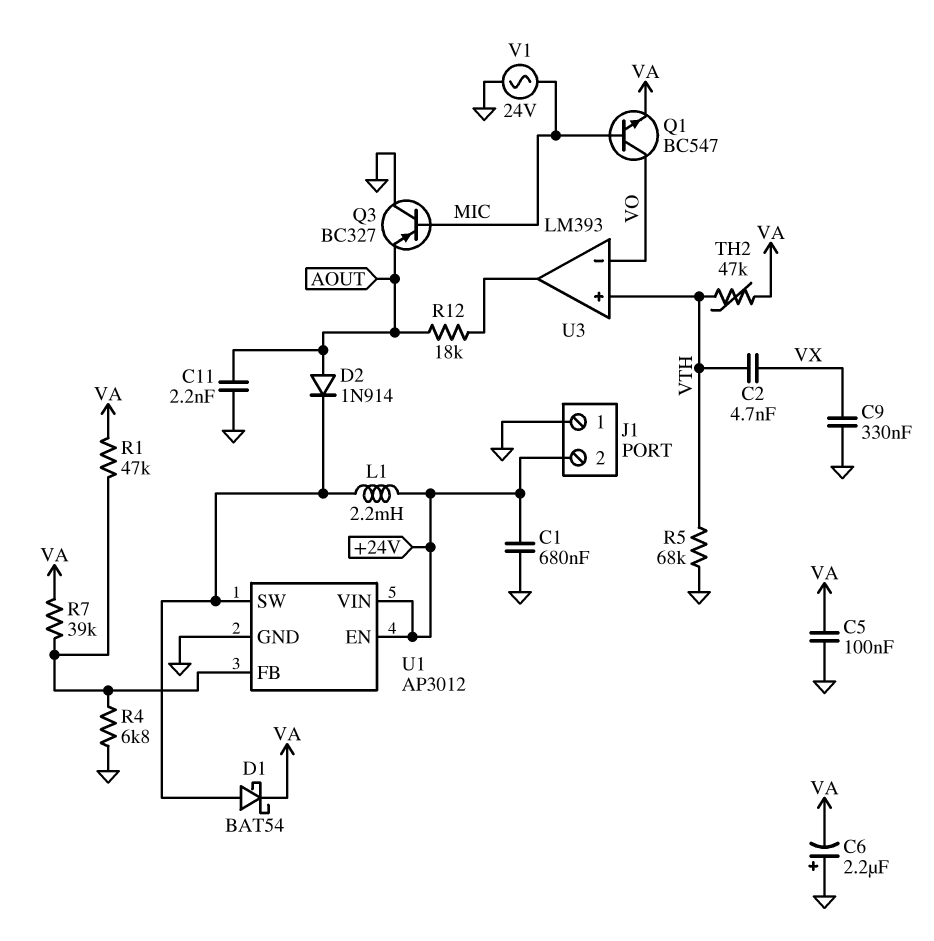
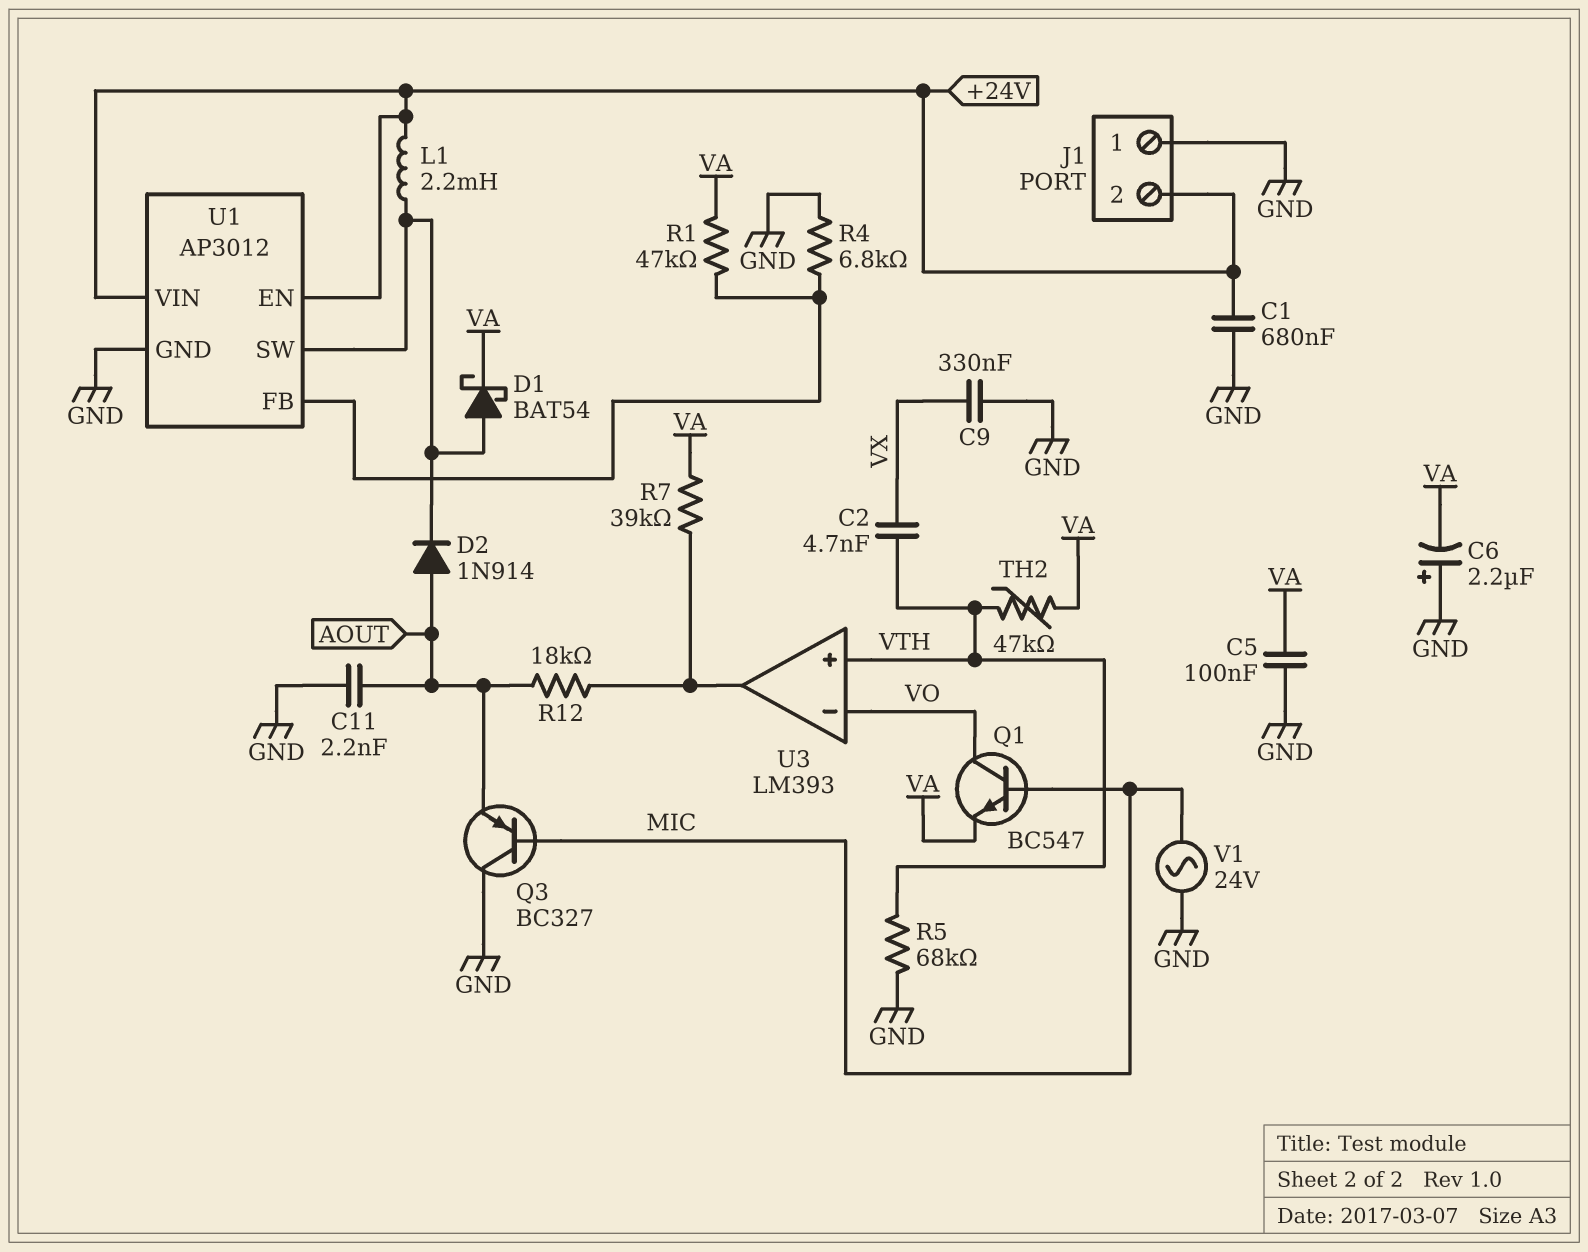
R7: 39k (U1/FB, VA) -> 39k (U3/out, VA)

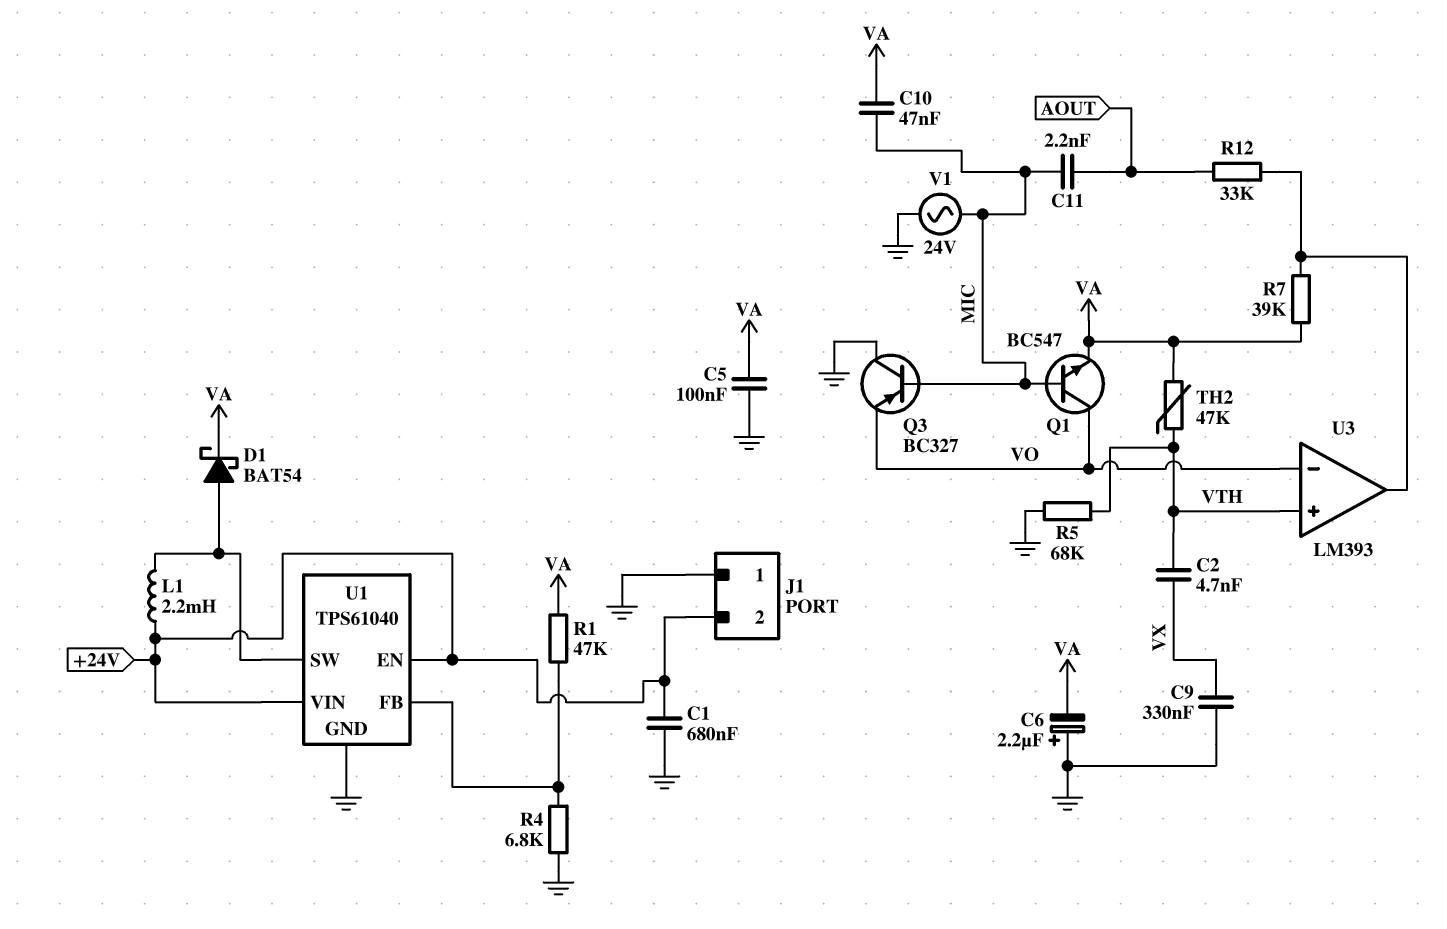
C10: none -> 47nF (MIC, VA)
C11: 2.2nF (AOUT, GND) -> 2.2nF (AOUT, MIC)
D2: diode 1N914 (A AOUT, K U1/SW) -> none
Q3: PNP BC327 (B MIC, C GND, E AOUT) -> PNP BC327 (B MIC, C GND, E VO)
R12: 18k (AOUT, U3/out) -> 33k (AOUT, U3/out)
U1: AP3012 -> TPS61040

